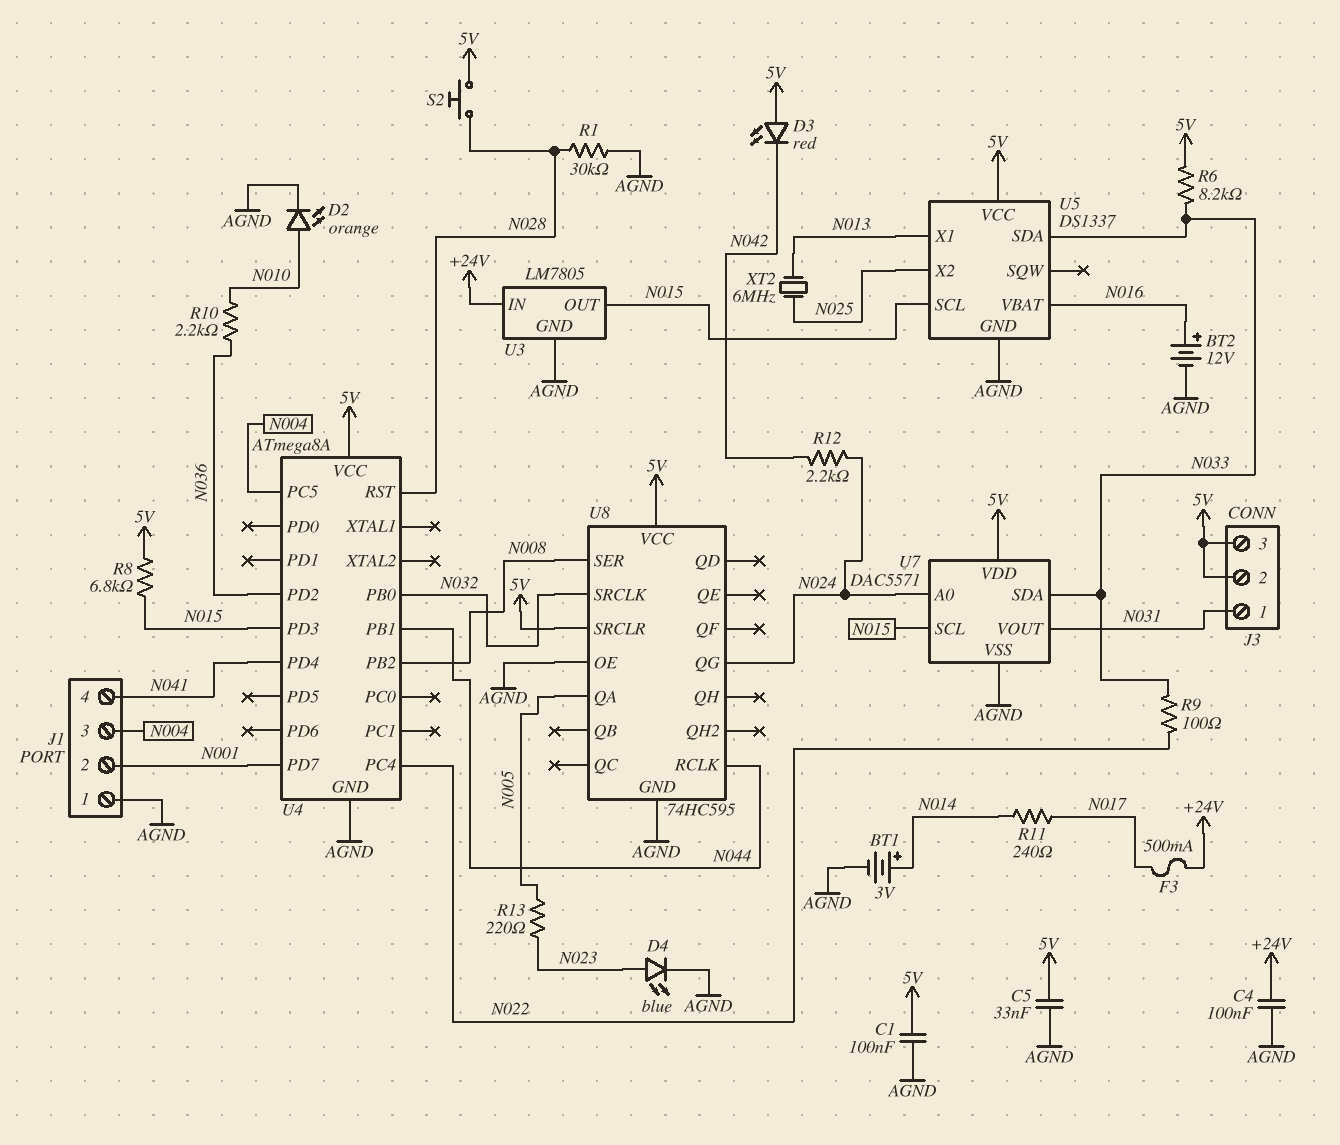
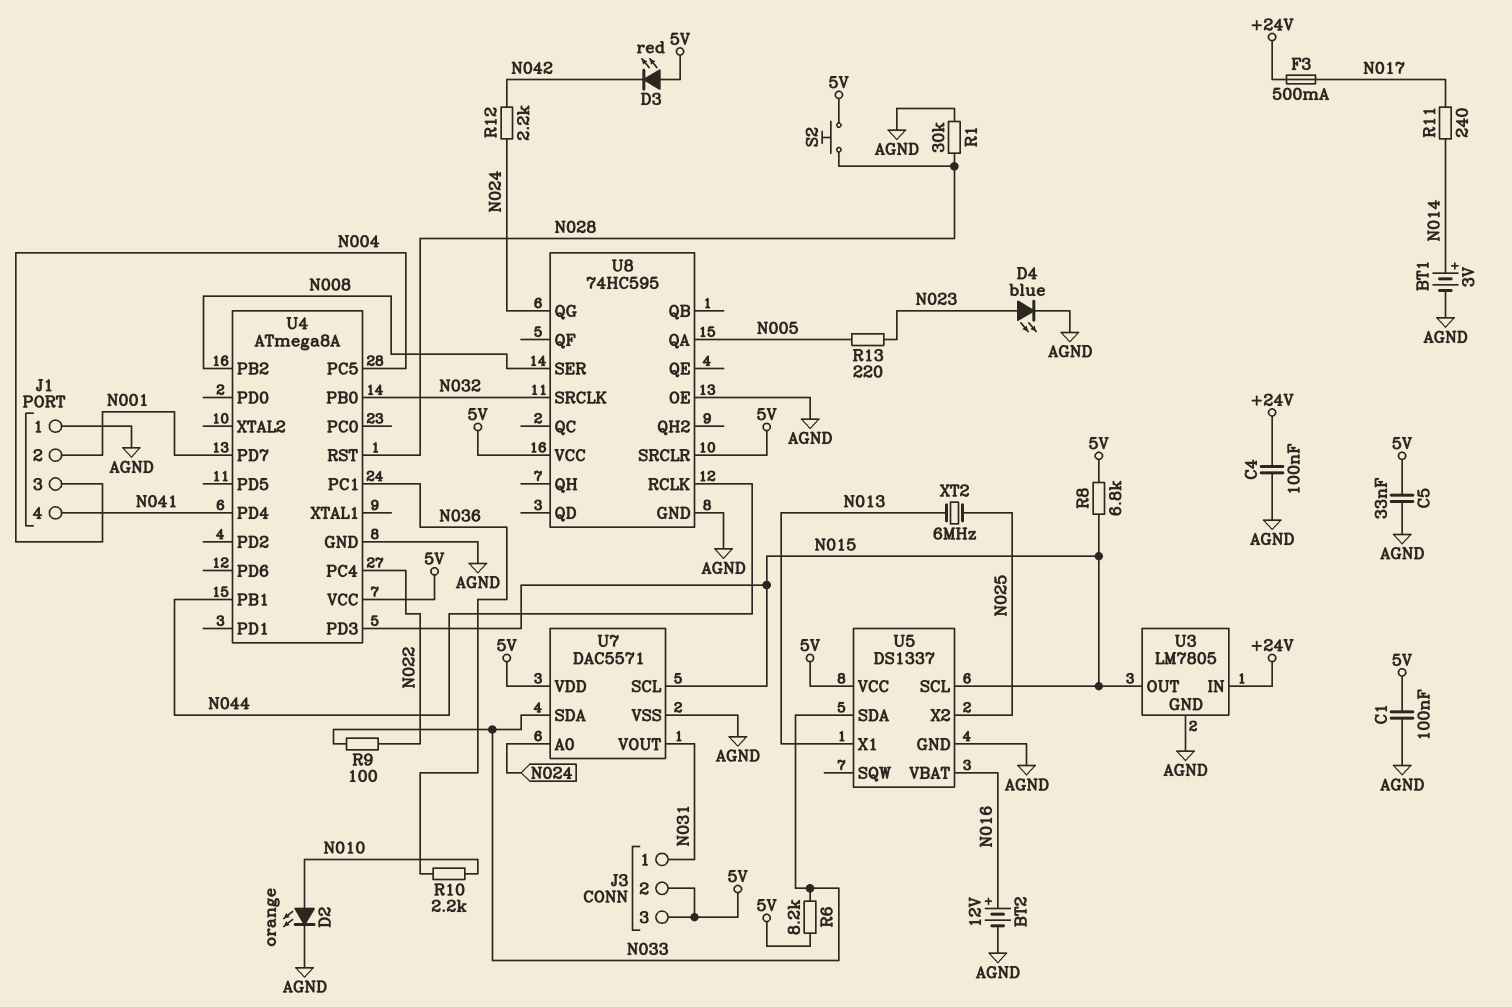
U4 pin PC1: none -> N036
U4 pin PD2: N036 -> none

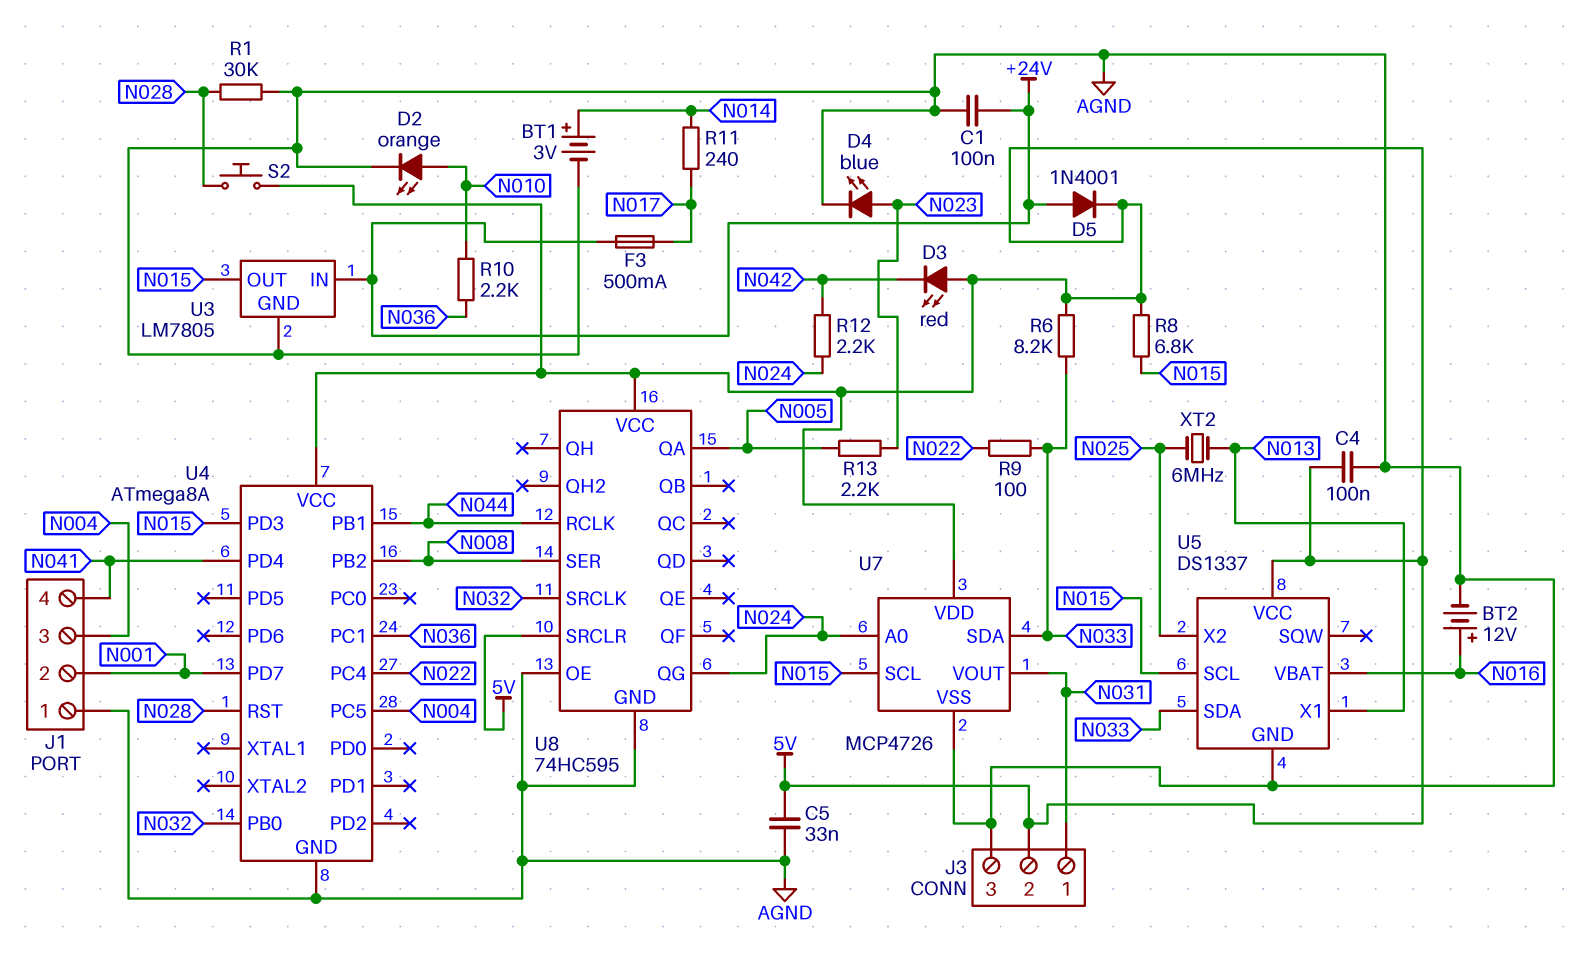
C1: 100nF (5V, AGND) -> 100nF (+24V, AGND)
C4: 100nF (+24V, AGND) -> 100nF (5V, AGND)
D5: none -> diode 1N4001 (A +24V, K 5V)
J3 pin 3: 5V -> AGND
R13: 220 (N005, N023) -> 2.2k (N005, N023)
U7: DAC5571 -> MCP4726

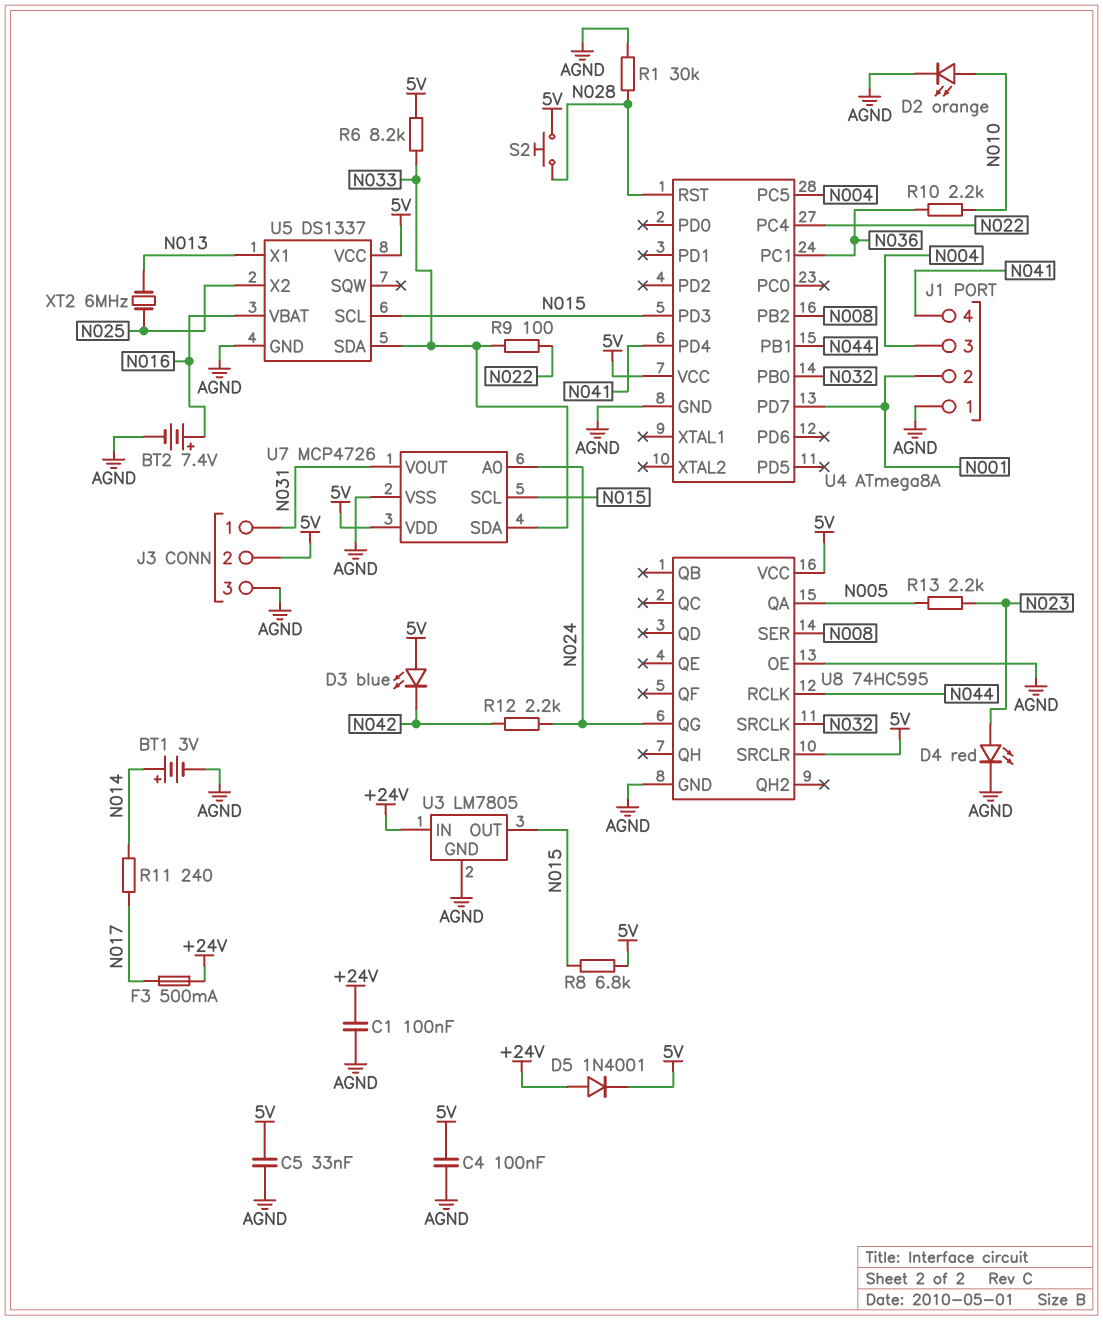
BT2: 12V (plus N016, minus AGND) -> 7.4V (plus N016, minus AGND)
D3: LED red (A 5V, K N042) -> LED blue (A 5V, K N042)
D4: LED blue (A N023, K AGND) -> LED red (A N023, K AGND)

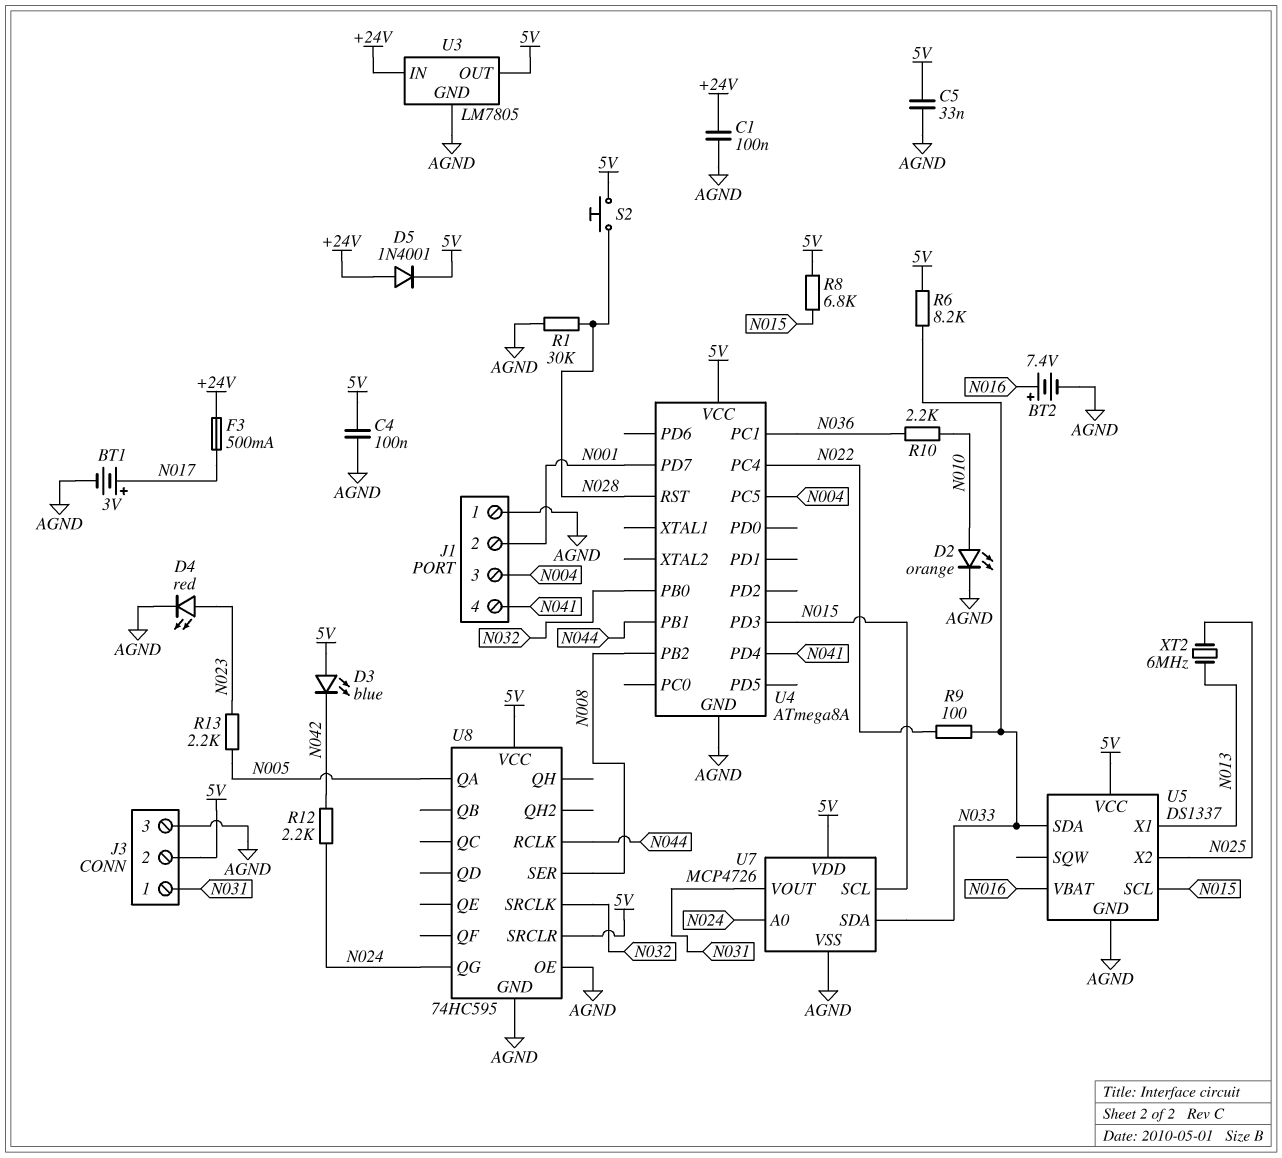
BT1: 3V (plus N014, minus AGND) -> 3V (plus N017, minus AGND)
R11: 240 (N014, N017) -> none
U3 pin OUT: N015 -> 5V

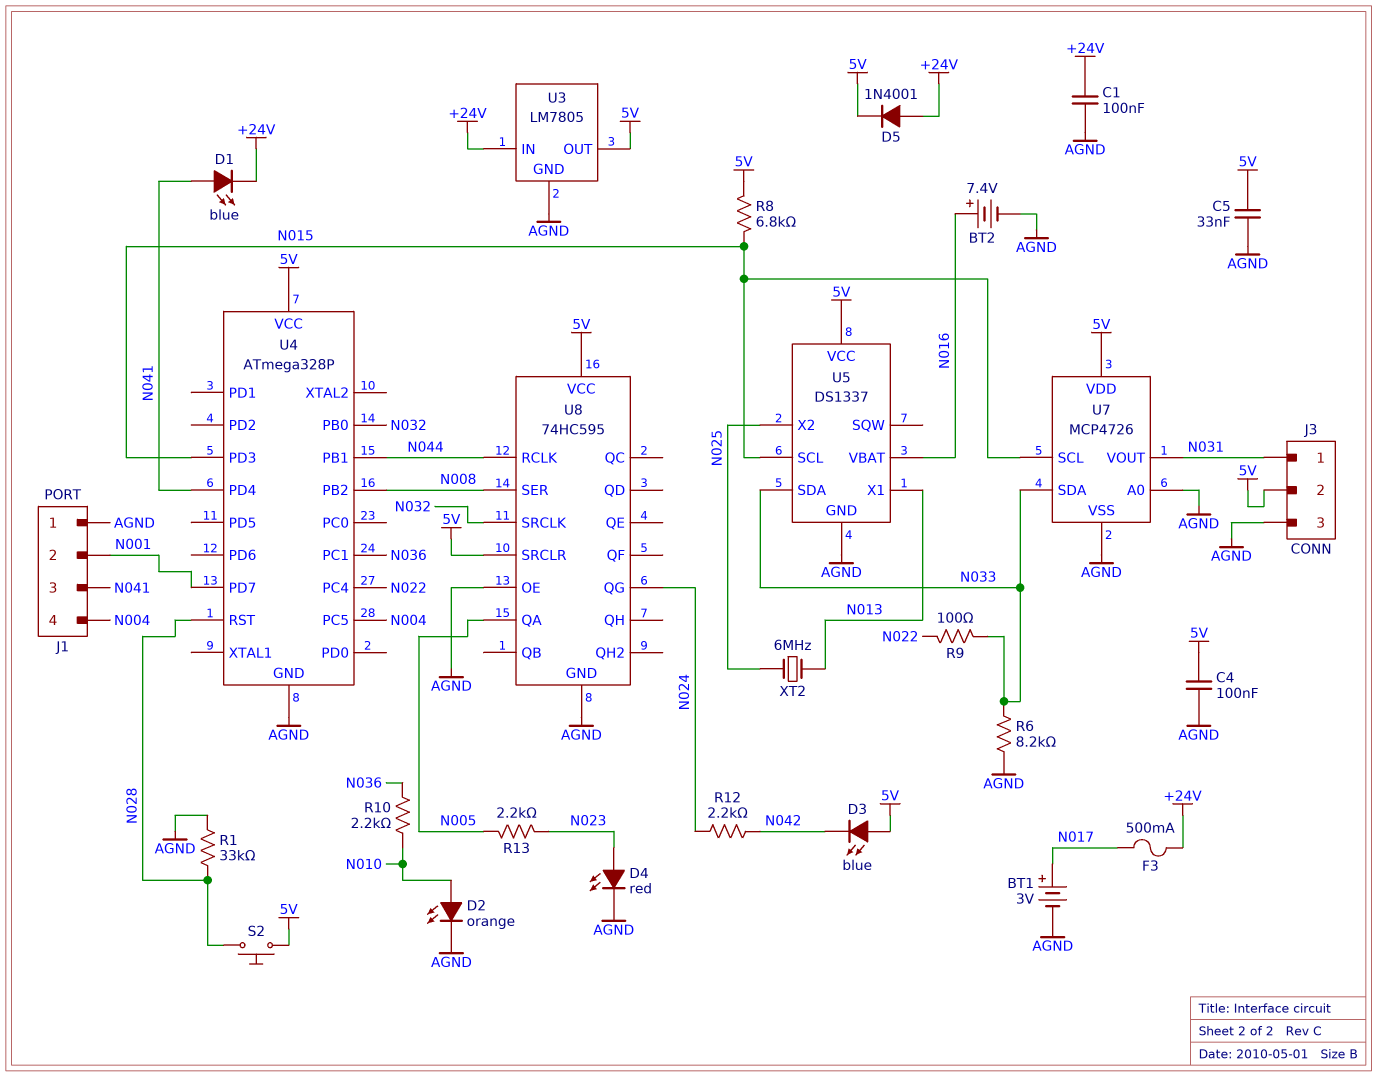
D1: none -> LED blue (A N041, K +24V)
J1 pin 3: N004 -> N041
J1 pin 4: N041 -> N004
R1: 30k (AGND, N028) -> 33k (AGND, N028)
R6: 8.2k (5V, N033) -> 8.2k (AGND, N033)
U4: ATmega8A -> ATmega328P
U7 pin A0: N024 -> AGND

